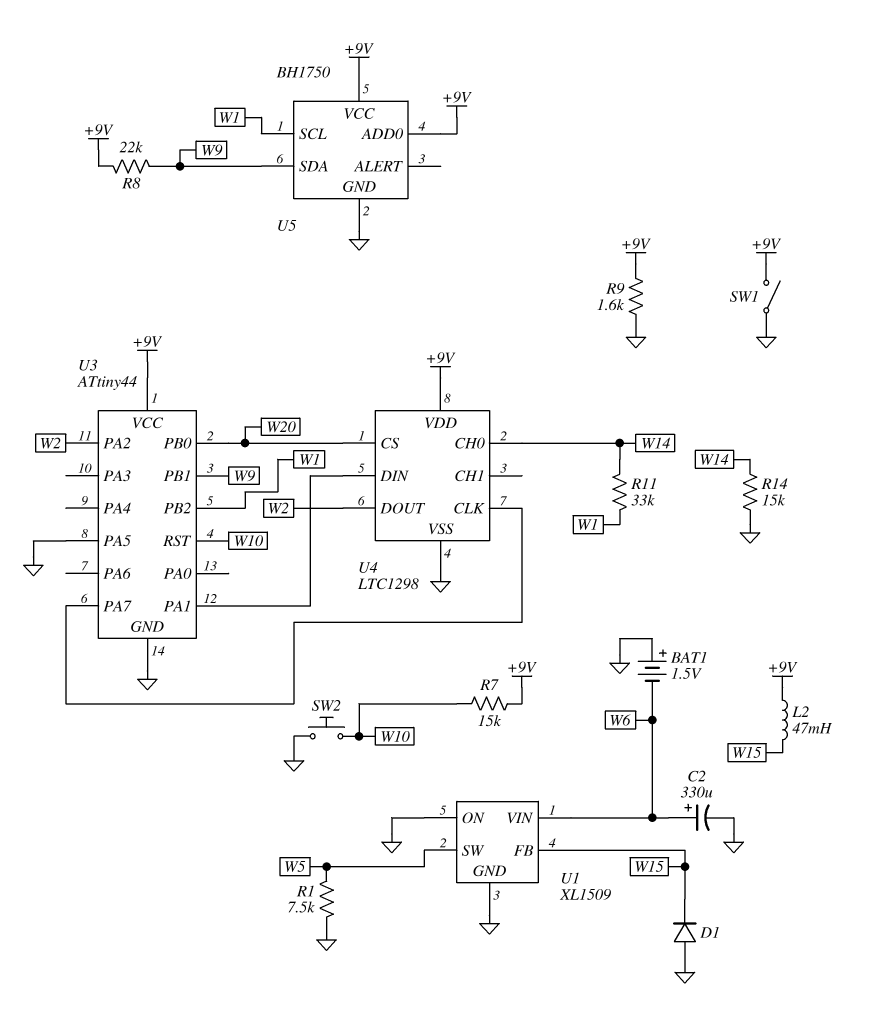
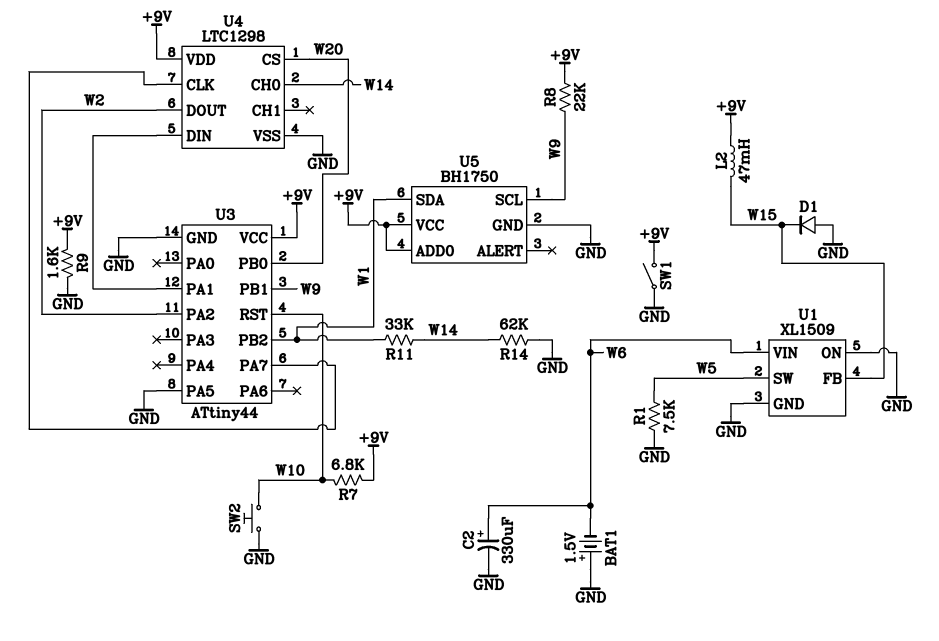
R7: 15k (+9V, W10) -> 6.8k (+9V, W10)
R14: 15k (GND, W14) -> 62k (GND, W14)
U5 pin SCL: W1 -> W9
U5 pin SDA: W9 -> W1

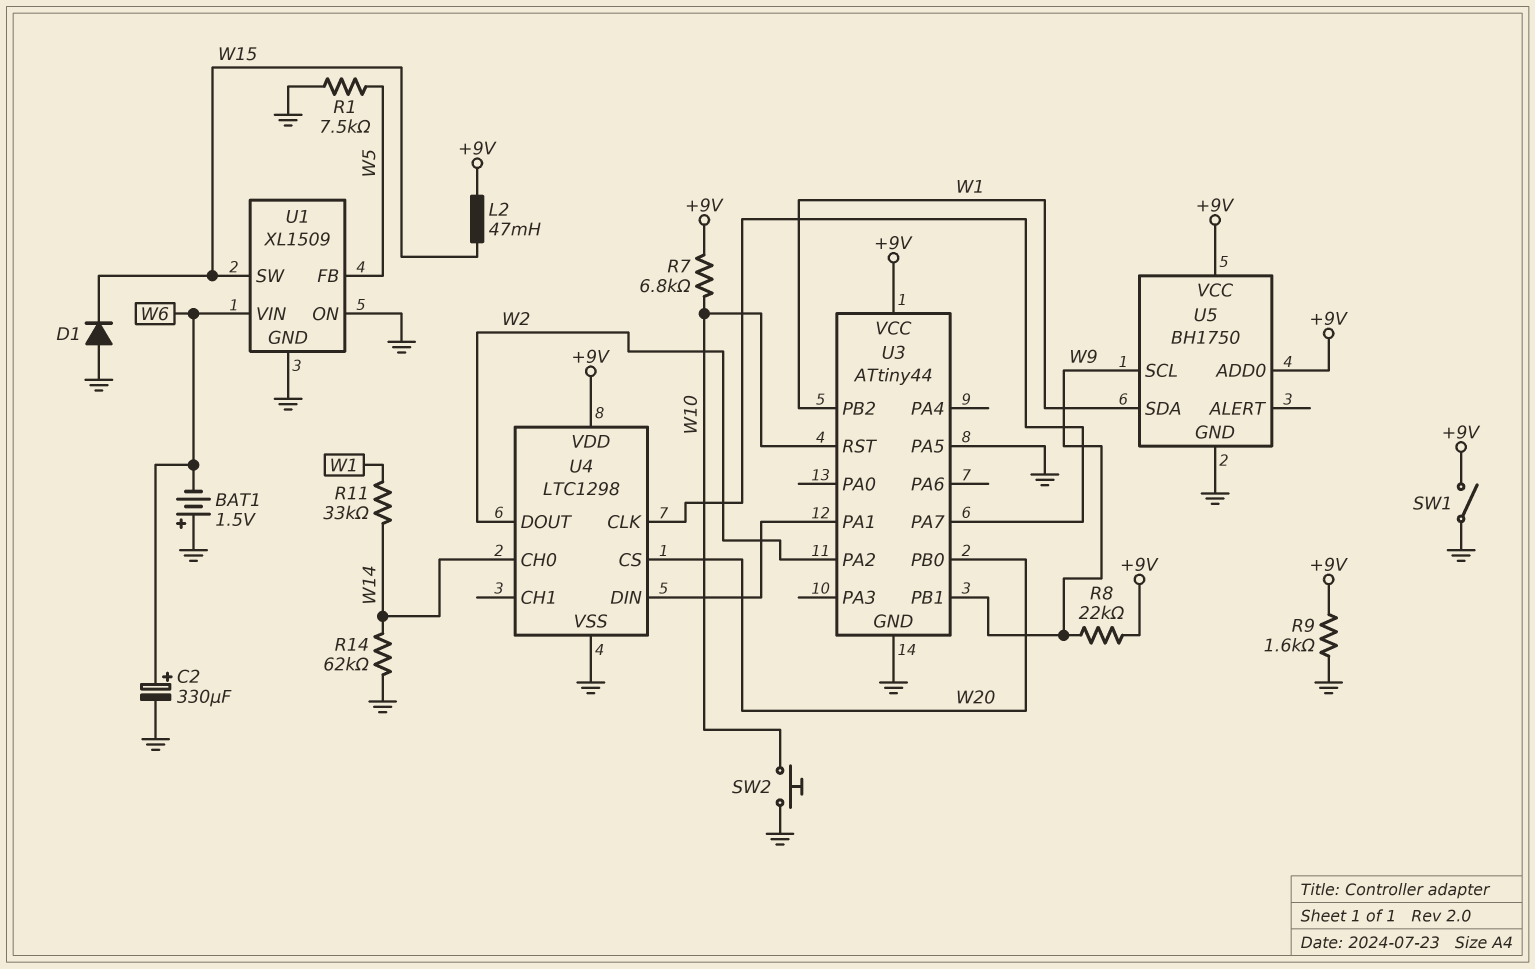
U1 pin FB: W15 -> W5
U1 pin SW: W5 -> W15

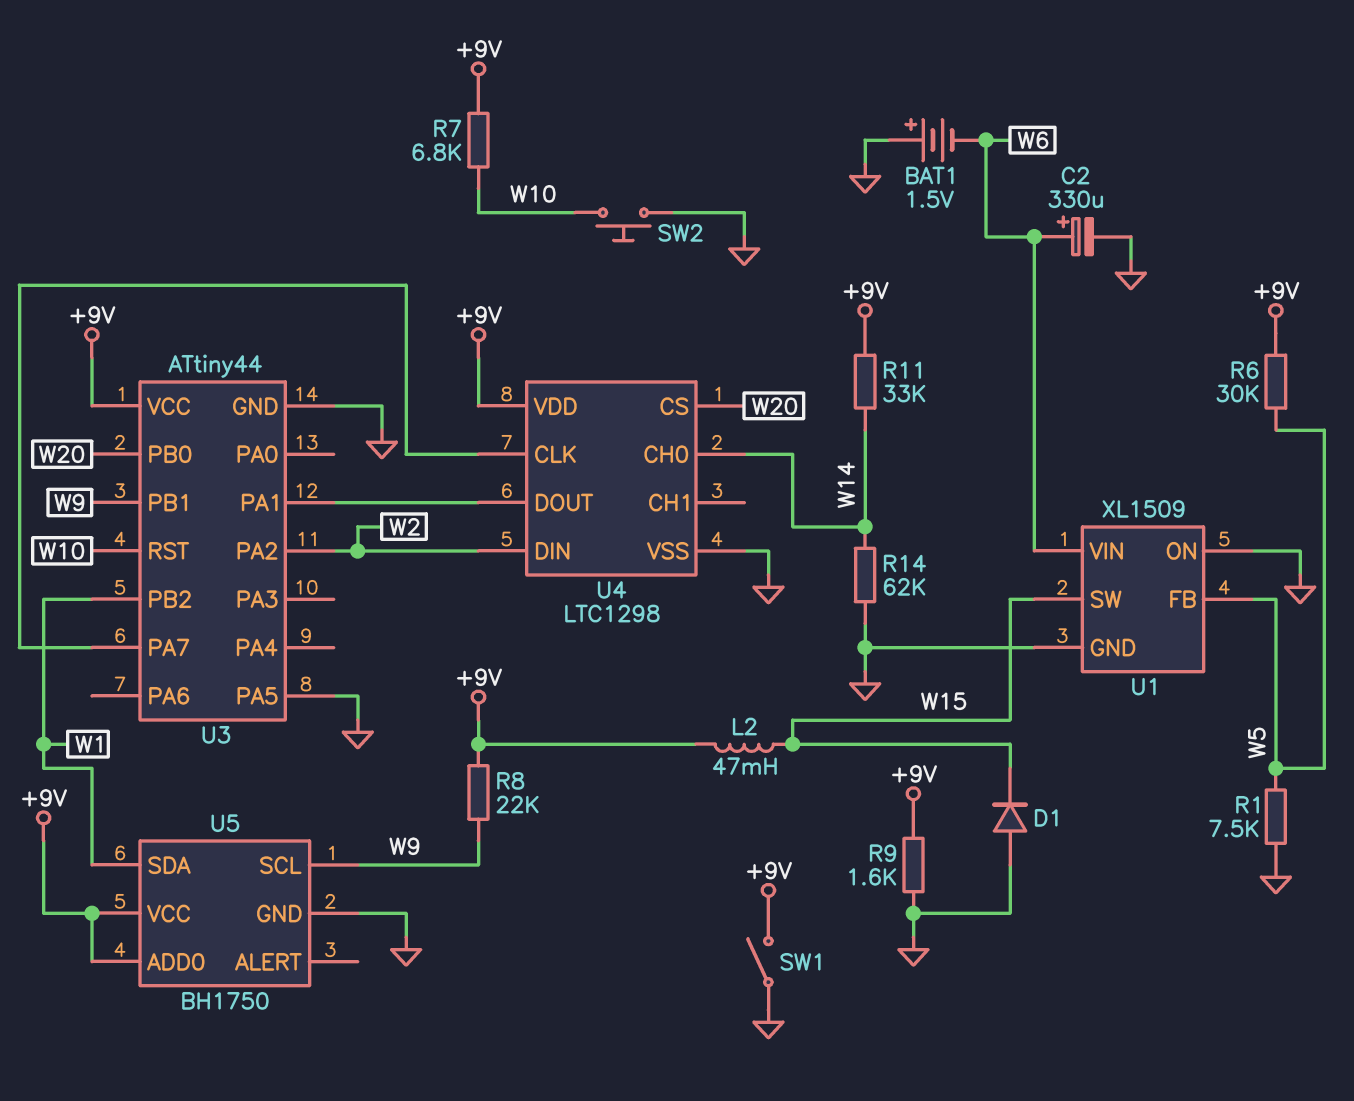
R6: none -> 30k (+9V, W5)
R11: 33k (W1, W14) -> 33k (+9V, W14)
U4 pin DIN: U3/PA1 -> W2
U4 pin DOUT: W2 -> U3/PA1

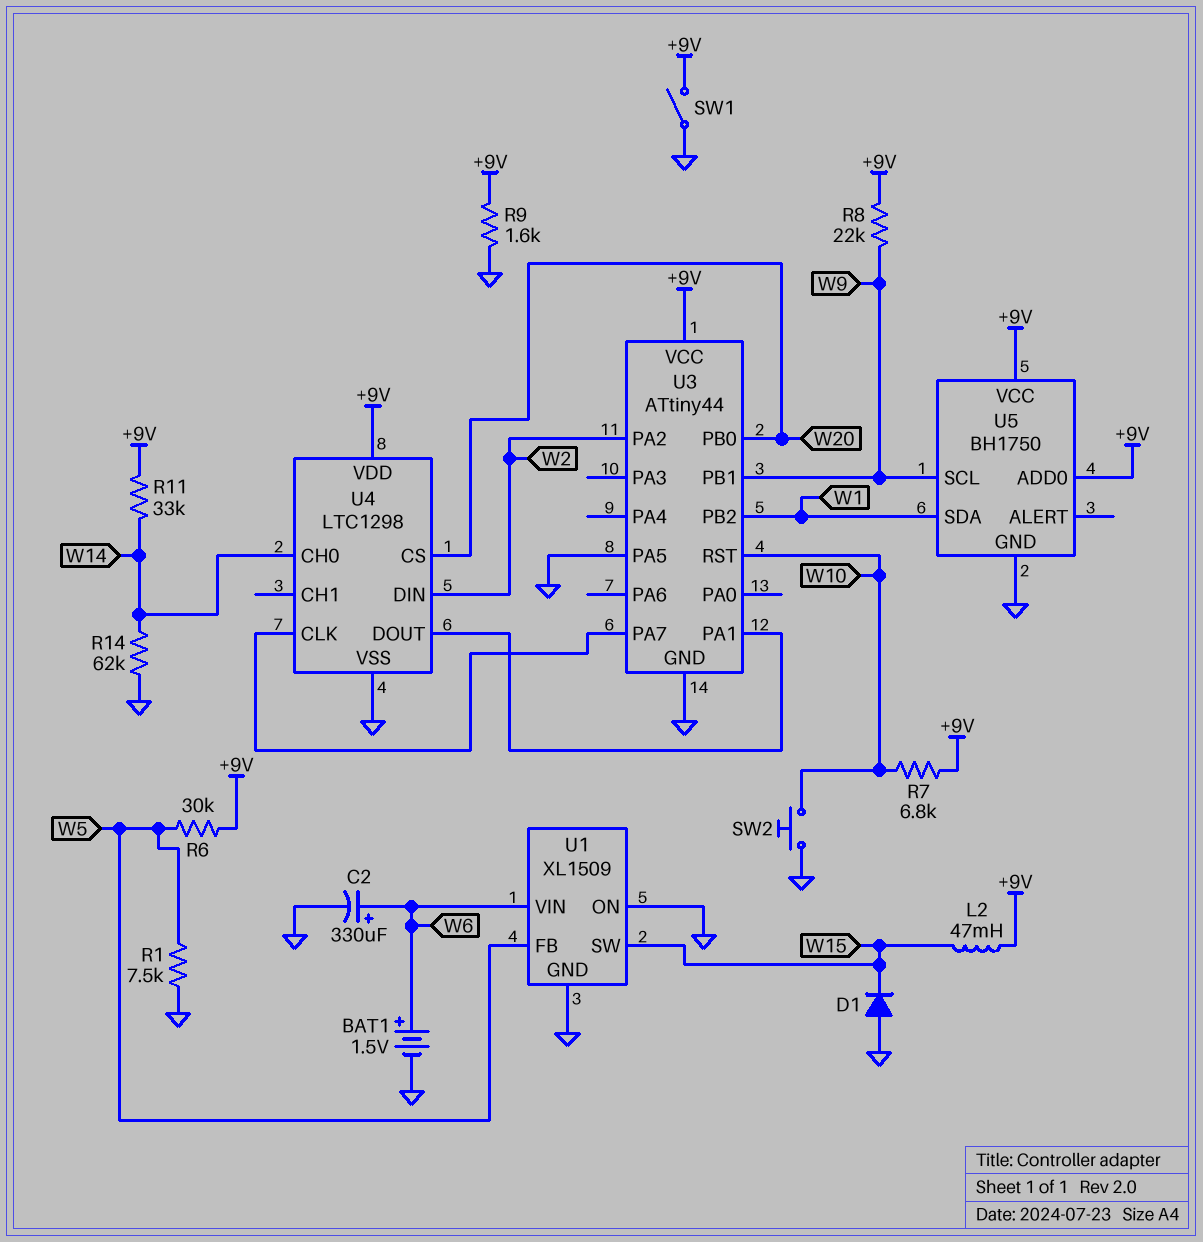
BAT1: 1.5V (plus GND, minus W6) -> 1.5V (plus W6, minus GND)

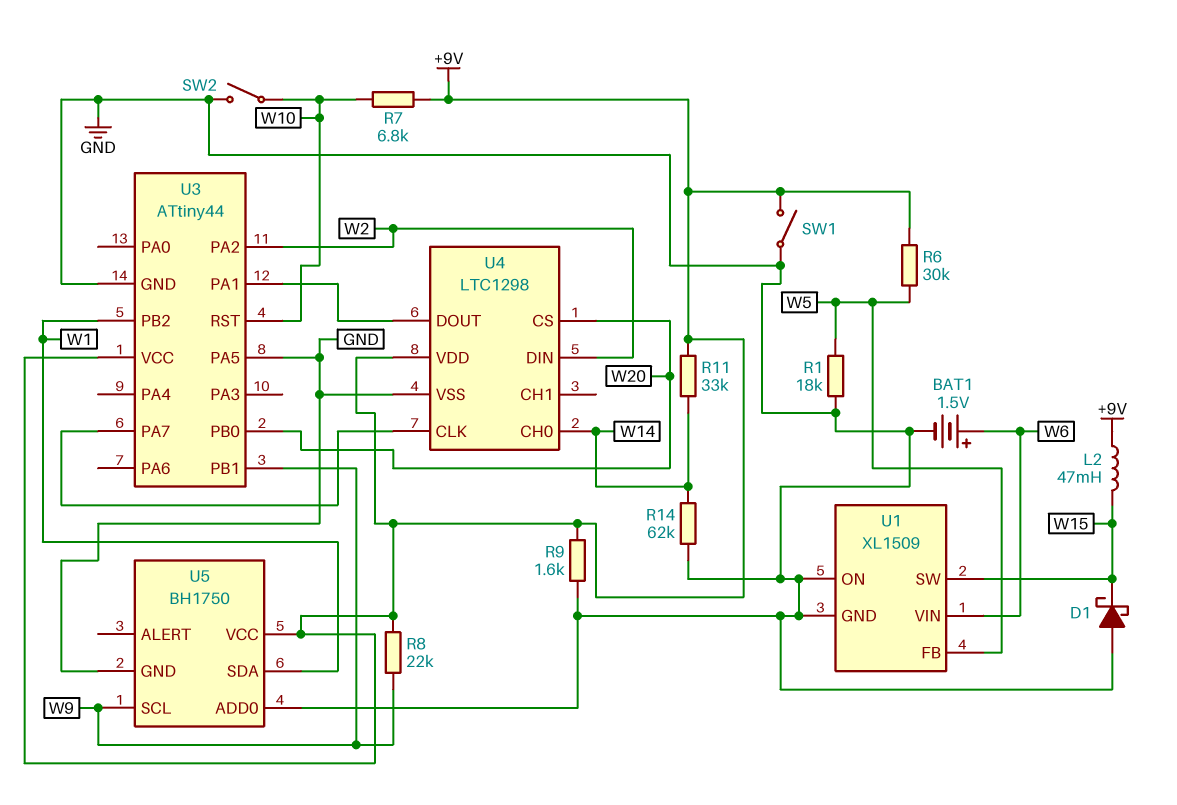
C2: 330uF (plus W6, minus GND) -> none
D1: diode (A GND, K W15) -> schottky (A GND, K W15)
R1: 7.5k (GND, W5) -> 18k (GND, W5)
SW2: button (GND, W10) -> switch (GND, W10)
U5 pin ADD0: +9V -> GND

